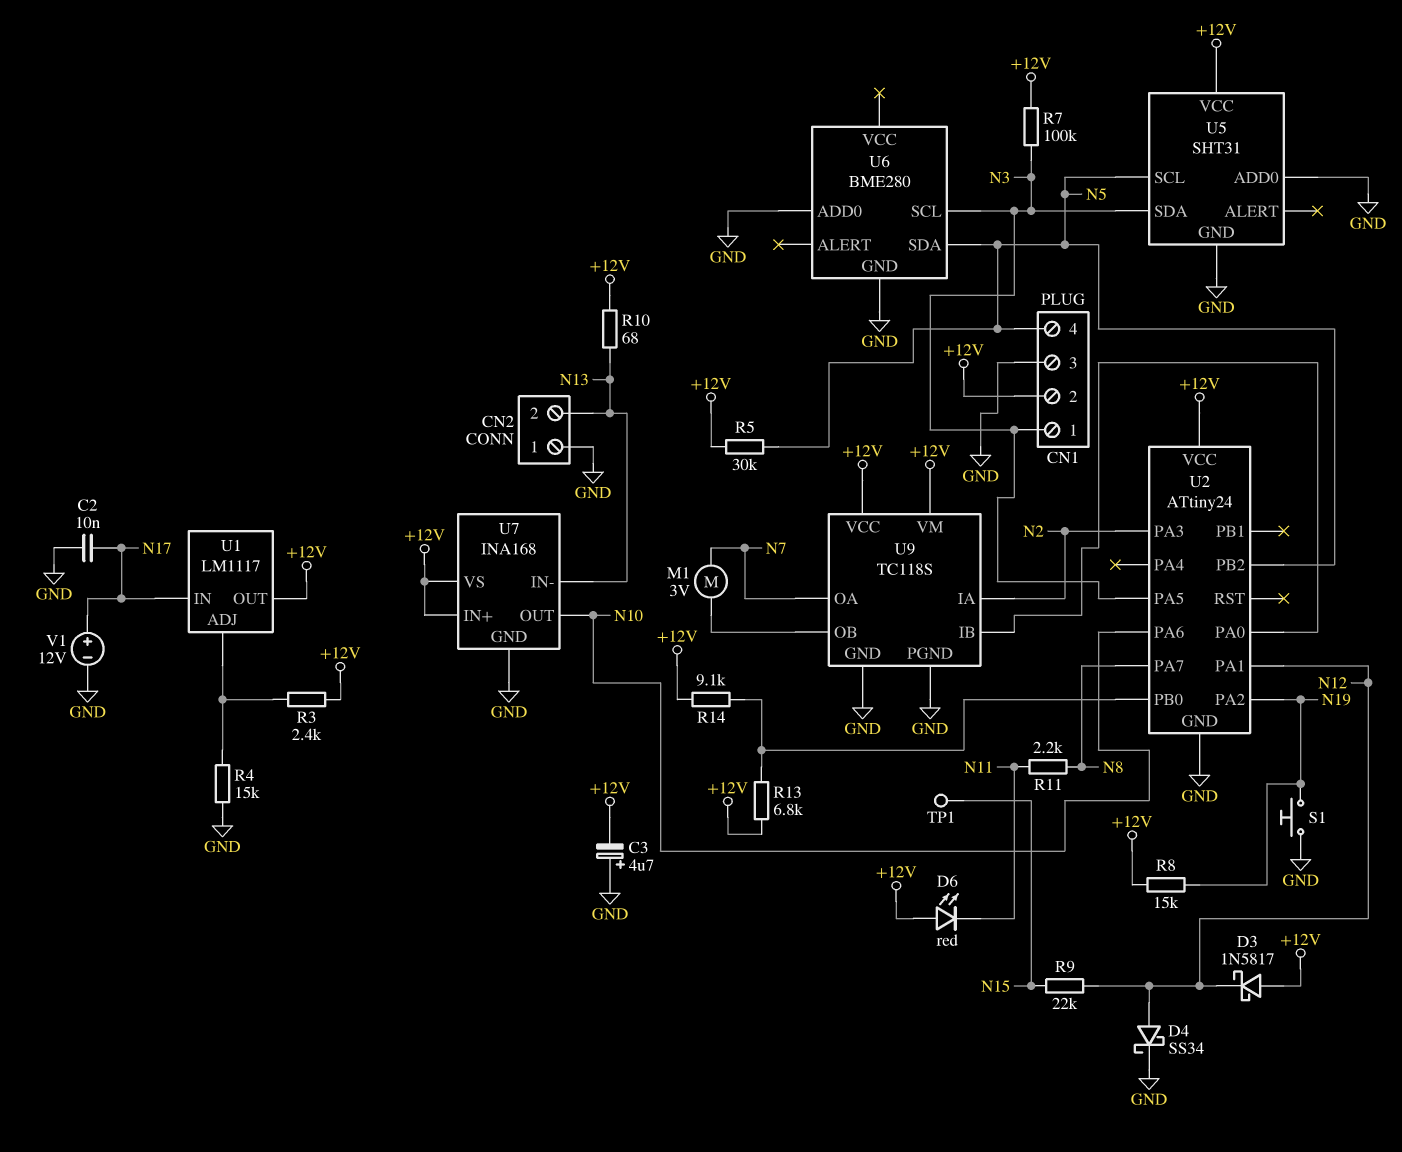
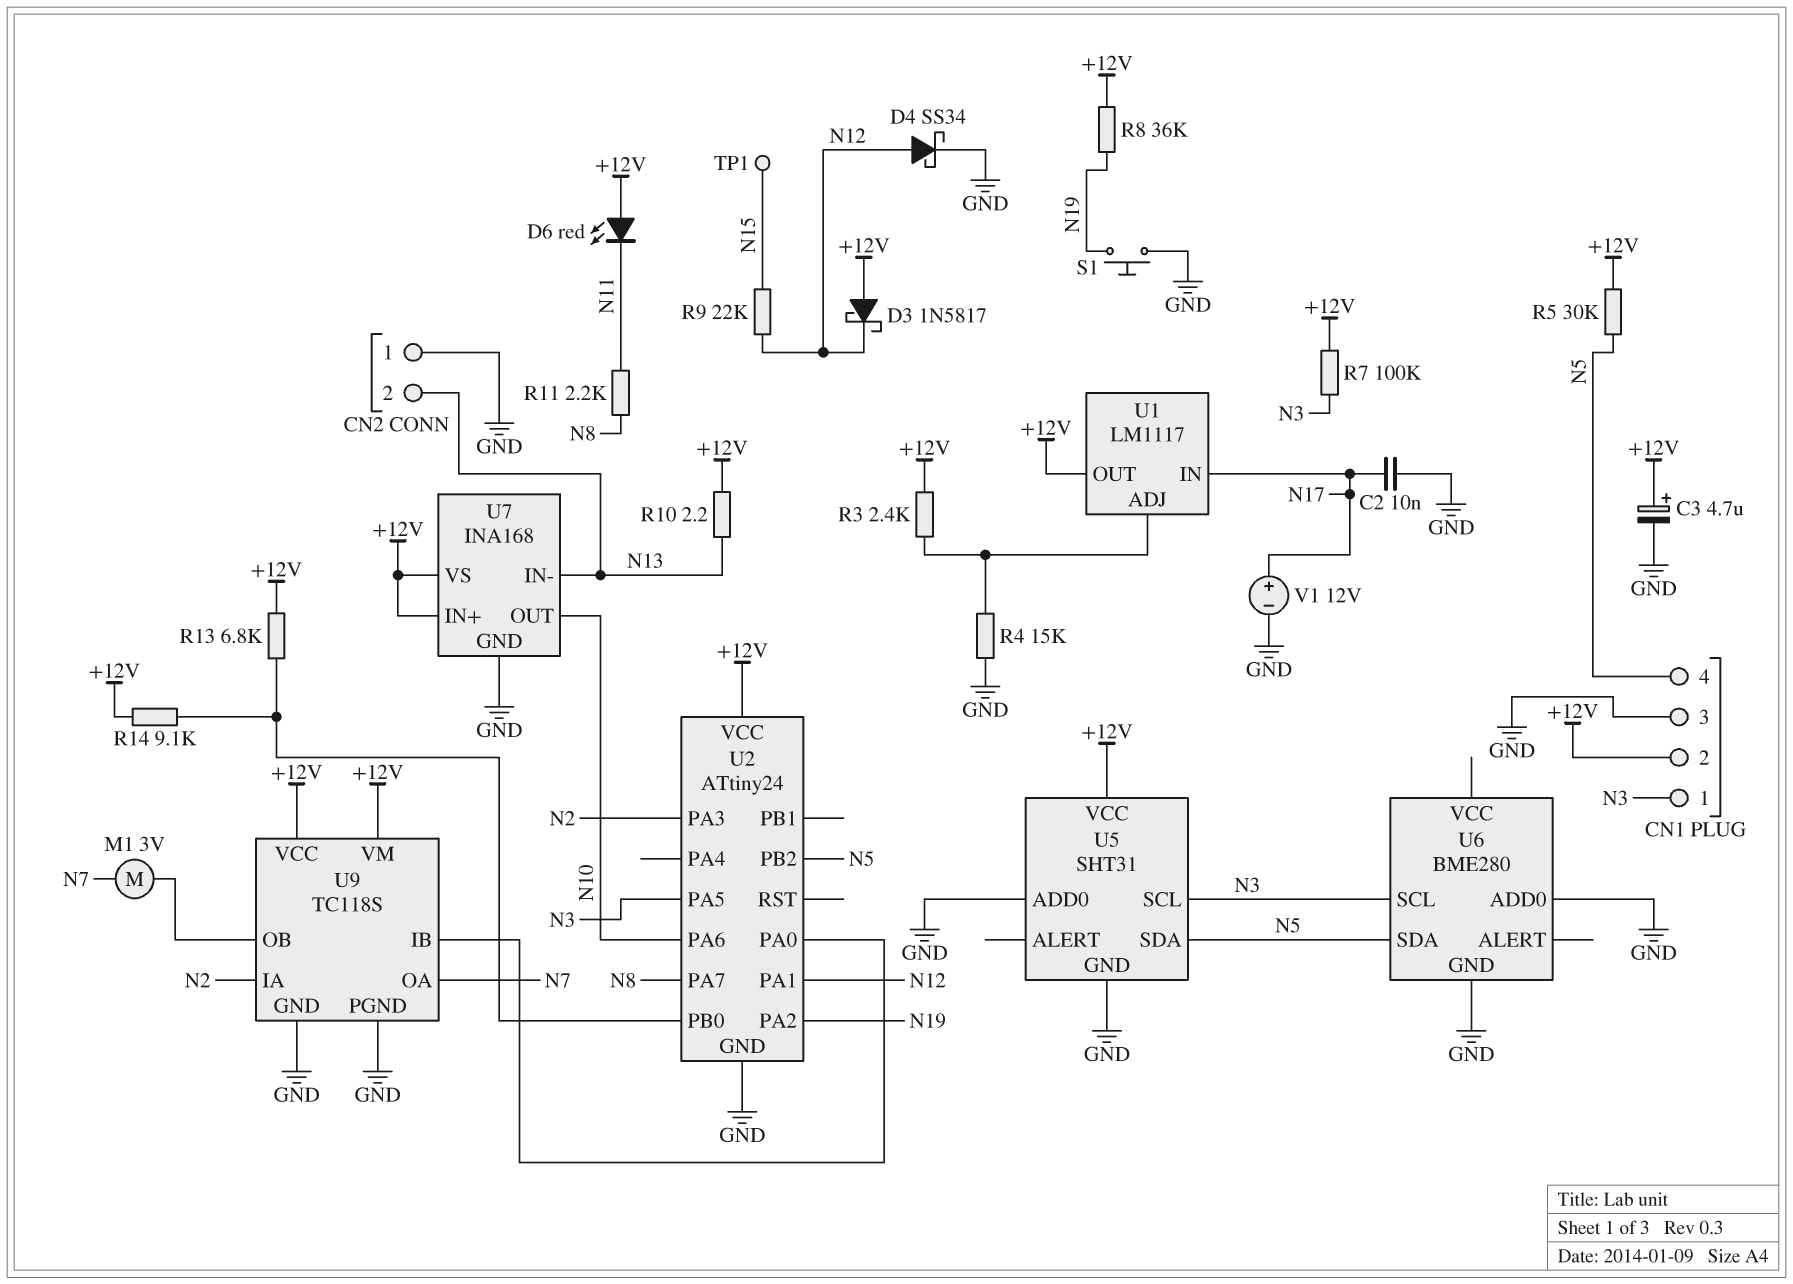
C3: 4.7uF (plus GND, minus +12V) -> 4.7uF (plus +12V, minus GND)
R8: 15k (+12V, N19) -> 36k (+12V, N19)
R10: 68 (+12V, N13) -> 2.2 (+12V, N13)
U5 pin SCL: N5 -> N3
U5 pin SDA: N3 -> N5

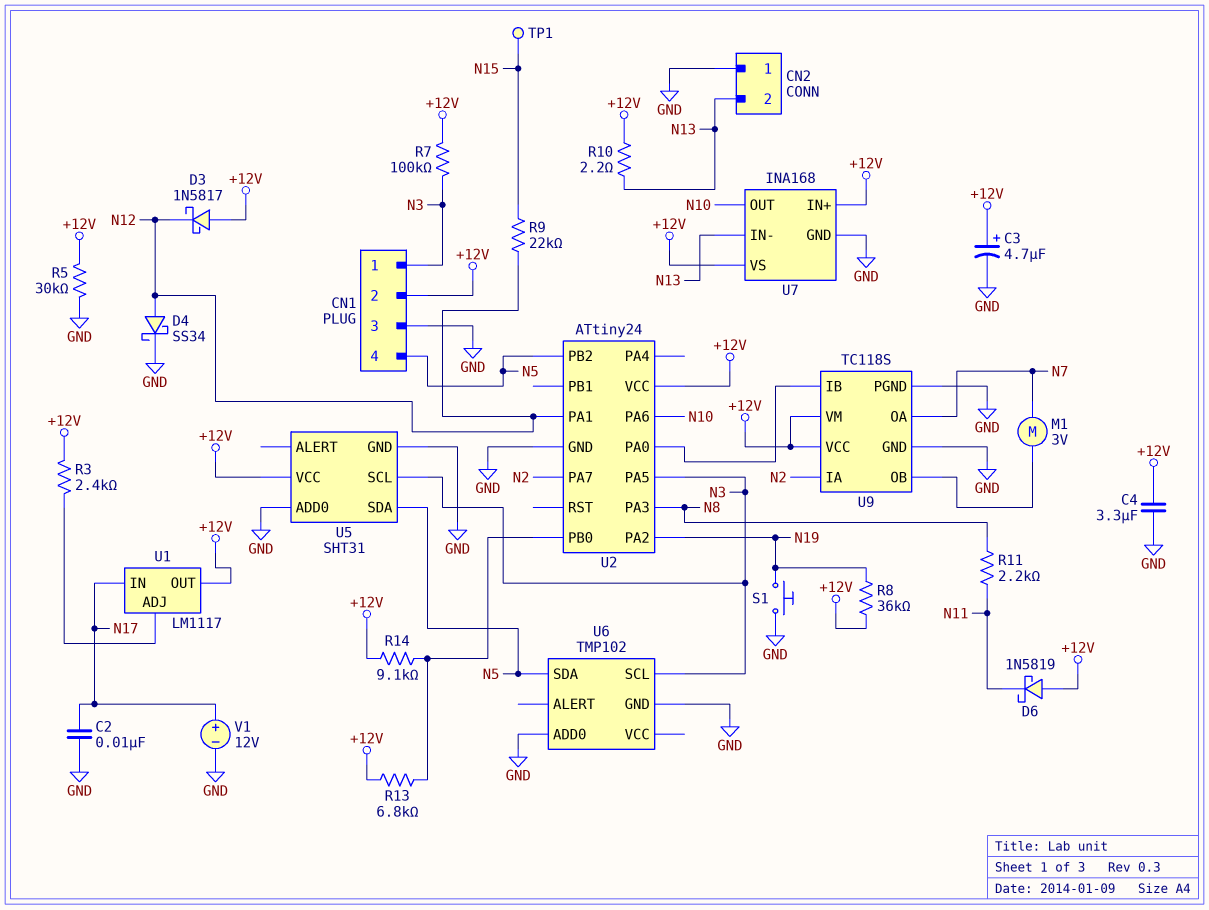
C4: none -> 3.3uF (+12V, GND)
D6: LED red (A +12V, K N11) -> schottky 1N5819 (A +12V, K N11)
R4: 15k (GND, U1/ADJ) -> none
R5: 30k (+12V, N5) -> 30k (+12V, GND)
U2 pin PA3: N2 -> N8
U2 pin PA7: N8 -> N2
U6: BME280 -> TMP102

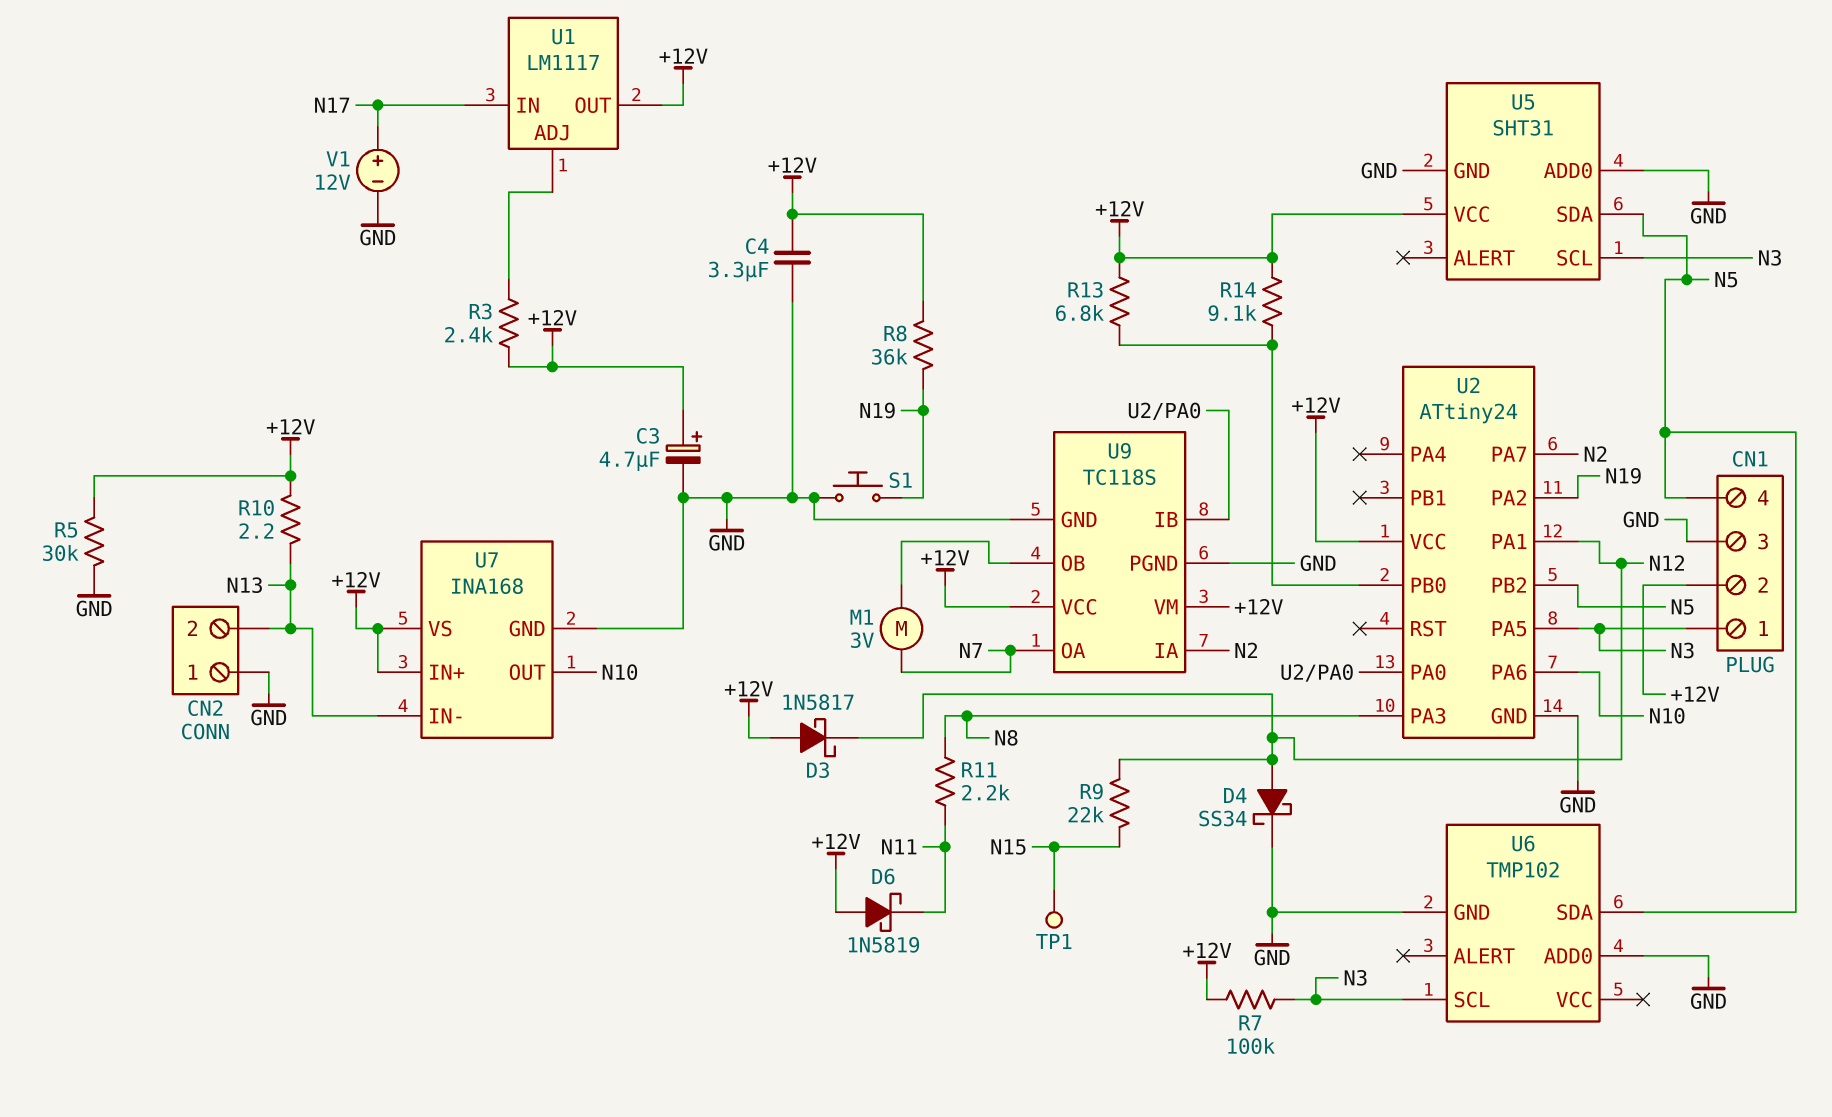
C2: 10nF (GND, N17) -> none

